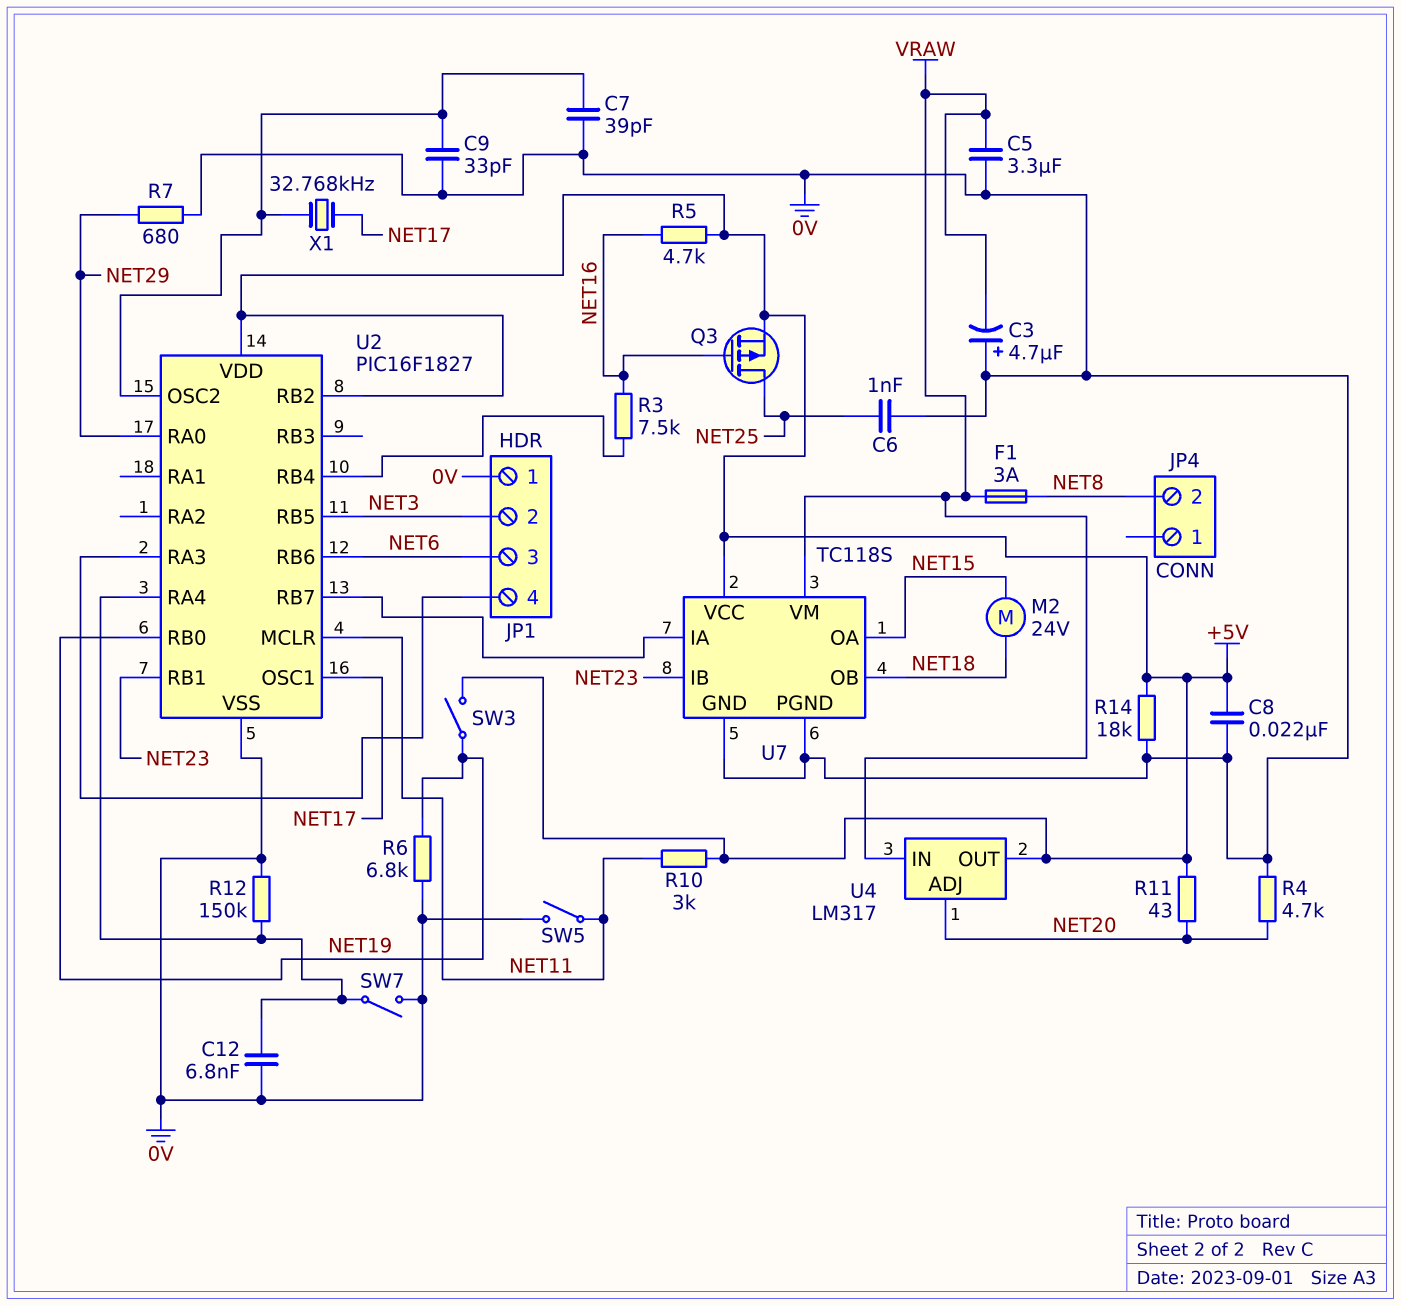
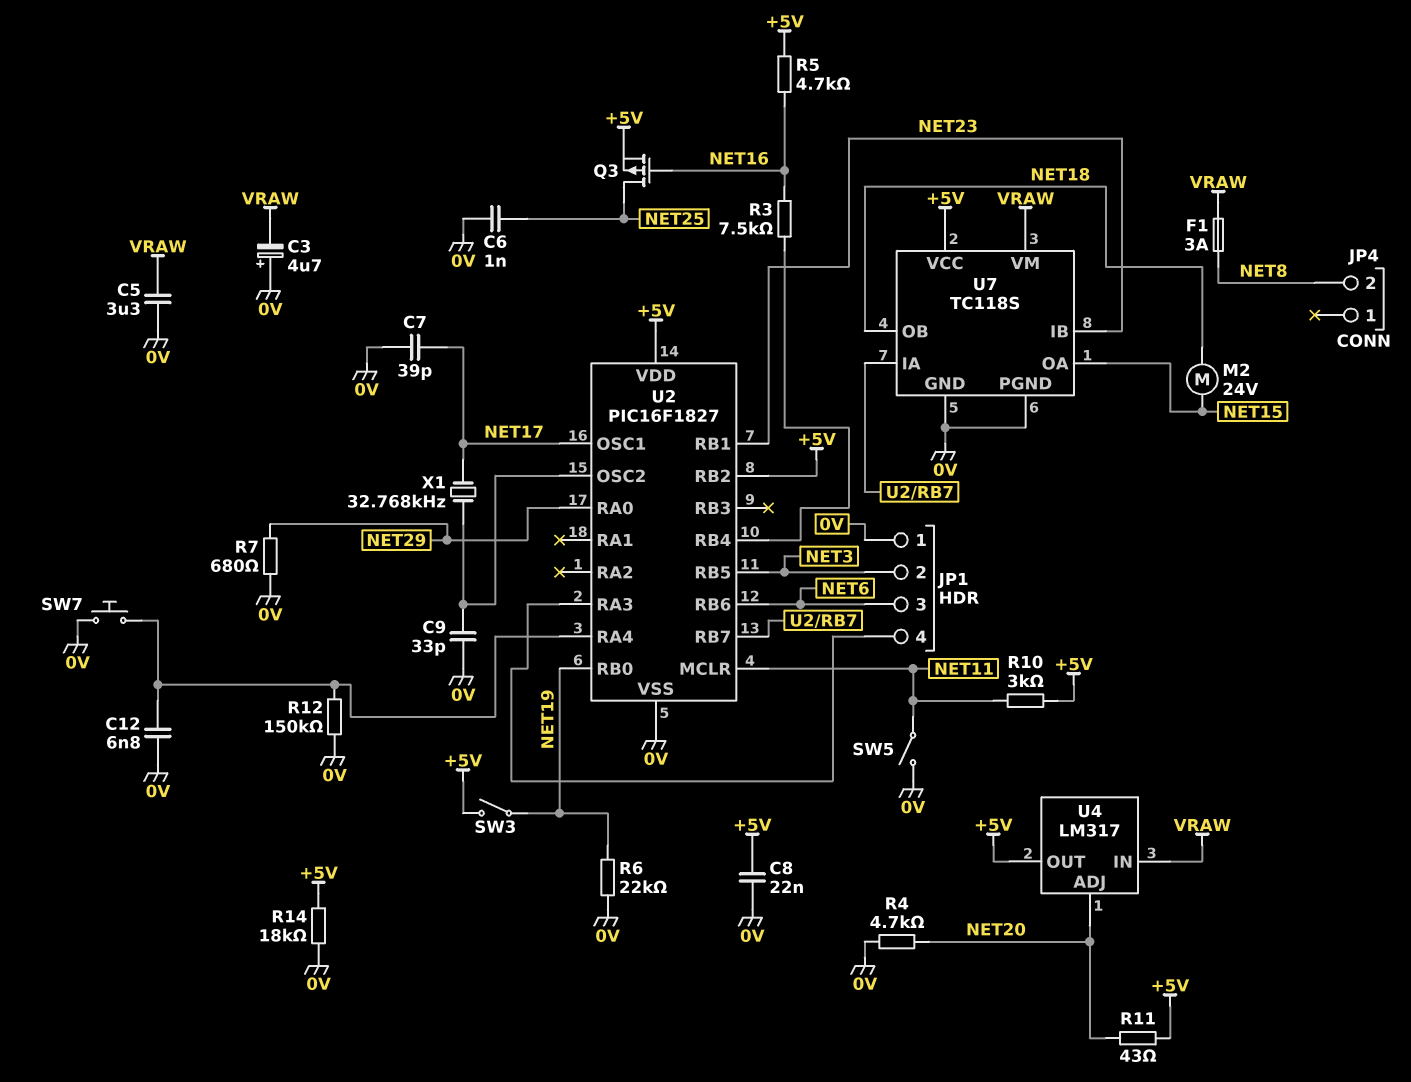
C7: 39pF (0V, U2/OSC2) -> 39pF (0V, NET17)
R6: 6.8k (0V, NET19) -> 22k (0V, NET19)
SW7: switch (0V, U2/RA4) -> button (0V, U2/RA4)

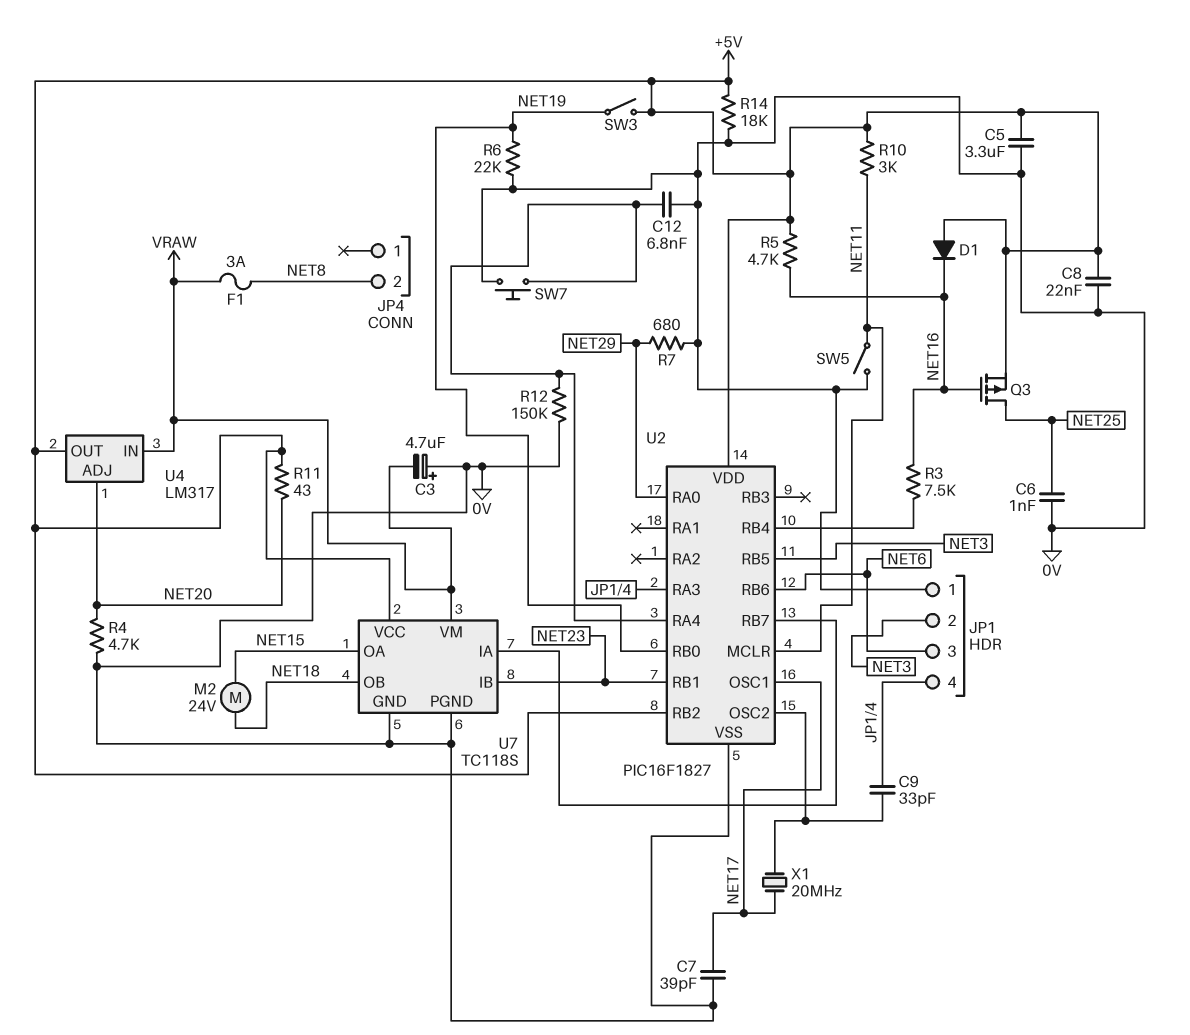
C5: 3.3uF (0V, VRAW) -> 3.3uF (+5V, 0V)
C9: 33pF (0V, U2/OSC2) -> 33pF (JP1/4, U2/OSC2)
D1: none -> diode (A +5V, K NET16)
X1: 32.768kHz (NET17, U2/OSC2) -> 20MHz (NET17, U2/OSC2)

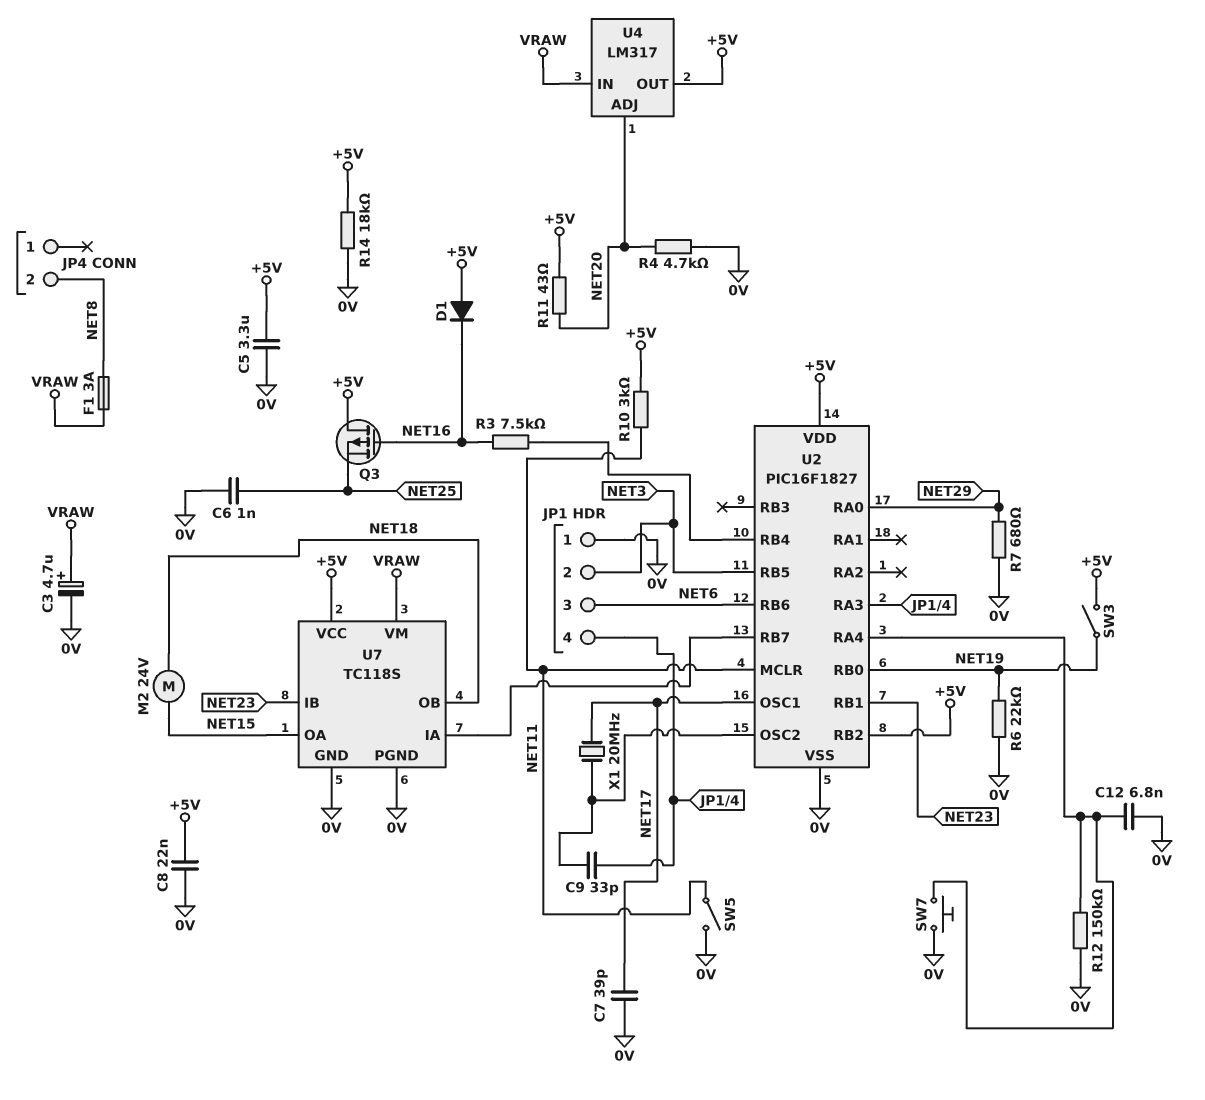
C3: 4.7uF (plus 0V, minus VRAW) -> 4.7uF (plus VRAW, minus 0V)
Q3: PMOS (G NET16, D NET25, S +5V) -> PMOS (G NET16, D +5V, S NET25)
R5: 4.7k (+5V, NET16) -> none

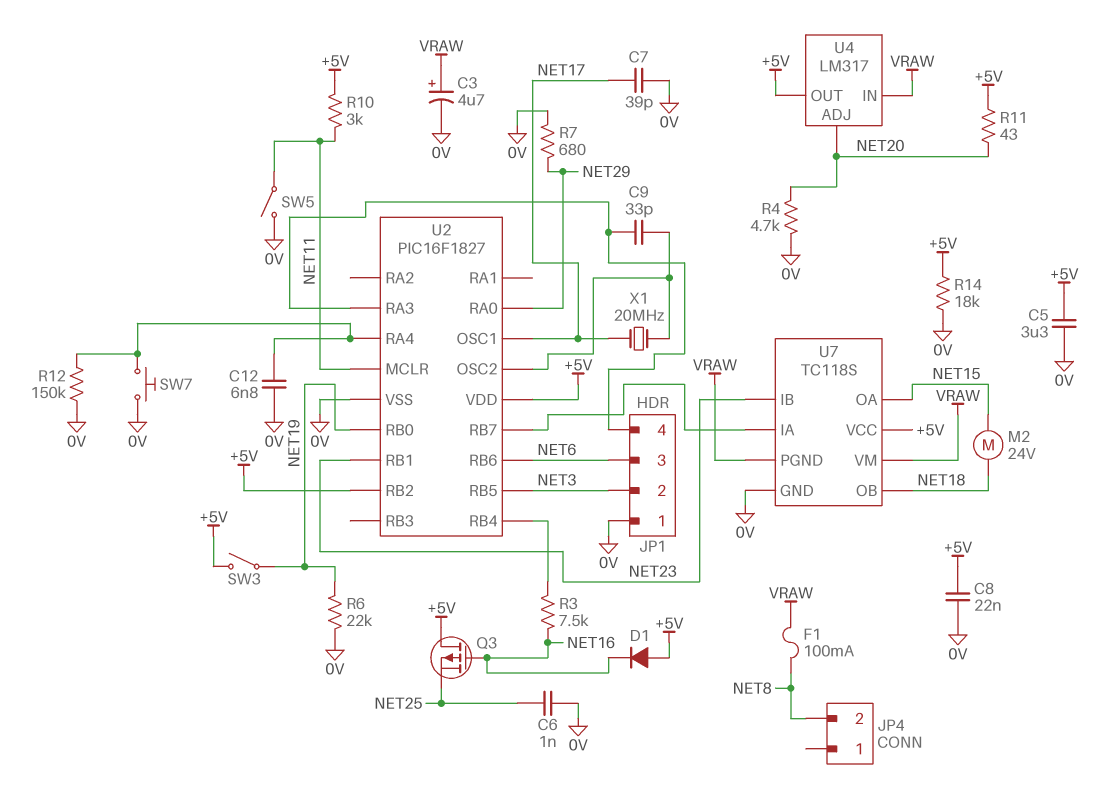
F1: 3A (NET8, VRAW) -> 100mA (NET8, VRAW)
U7 pin PGND: 0V -> VRAW

